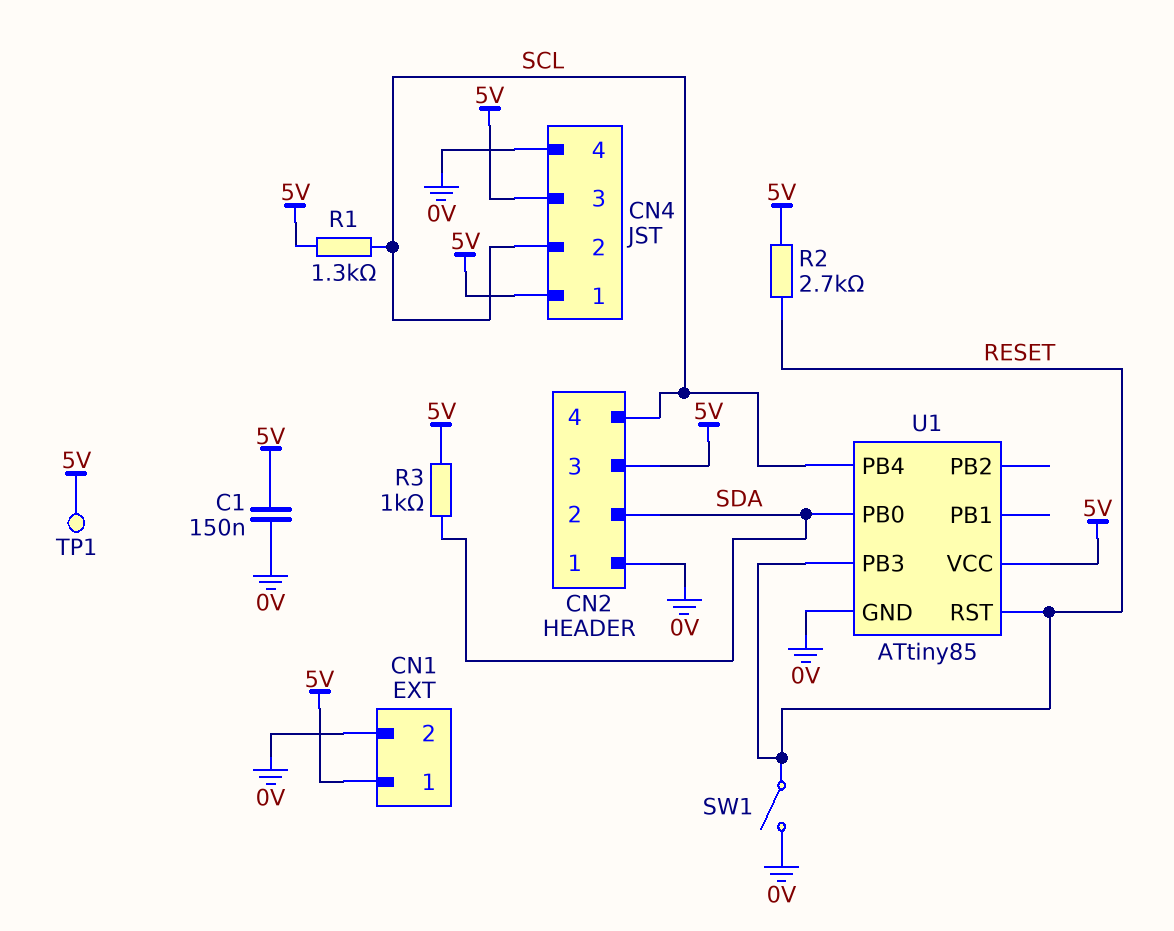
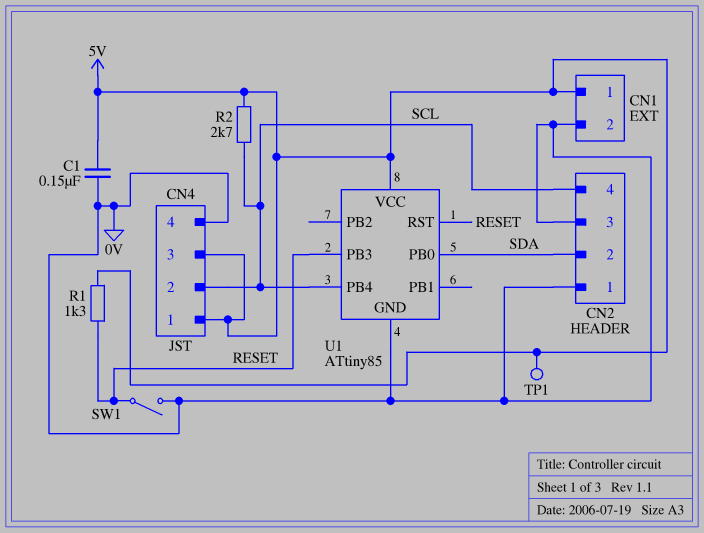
CN2 pin 3: 5V -> 0V
R1: 1.3k (5V, SCL) -> 1.3k (5V, RESET)
R2: 2.7k (5V, RESET) -> 2.7k (5V, SCL)
R3: 1k (5V, SDA) -> none

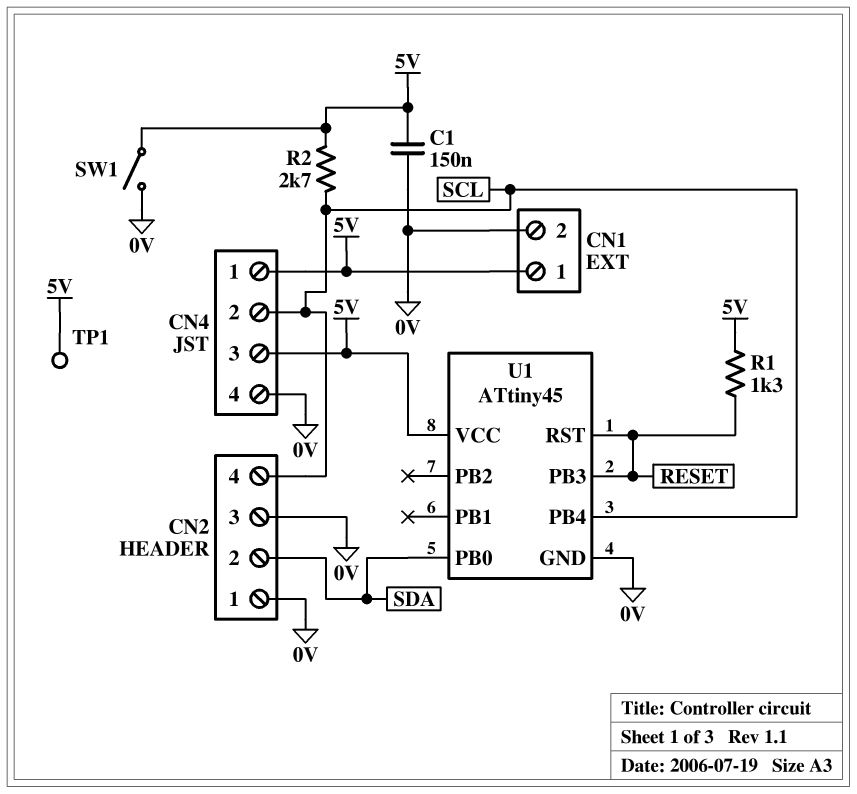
SW1: switch (0V, RESET) -> switch (0V, 5V)
U1: ATtiny85 -> ATtiny45

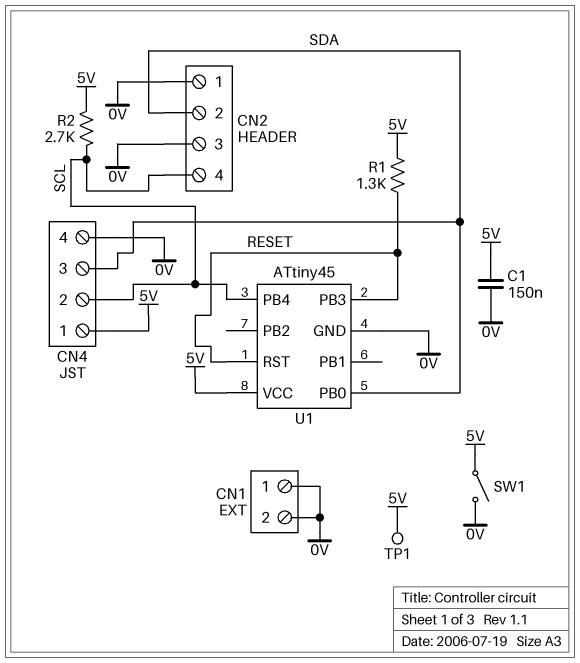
CN1 pin 1: 5V -> 0V
CN4 pin 3: 5V -> SDA

